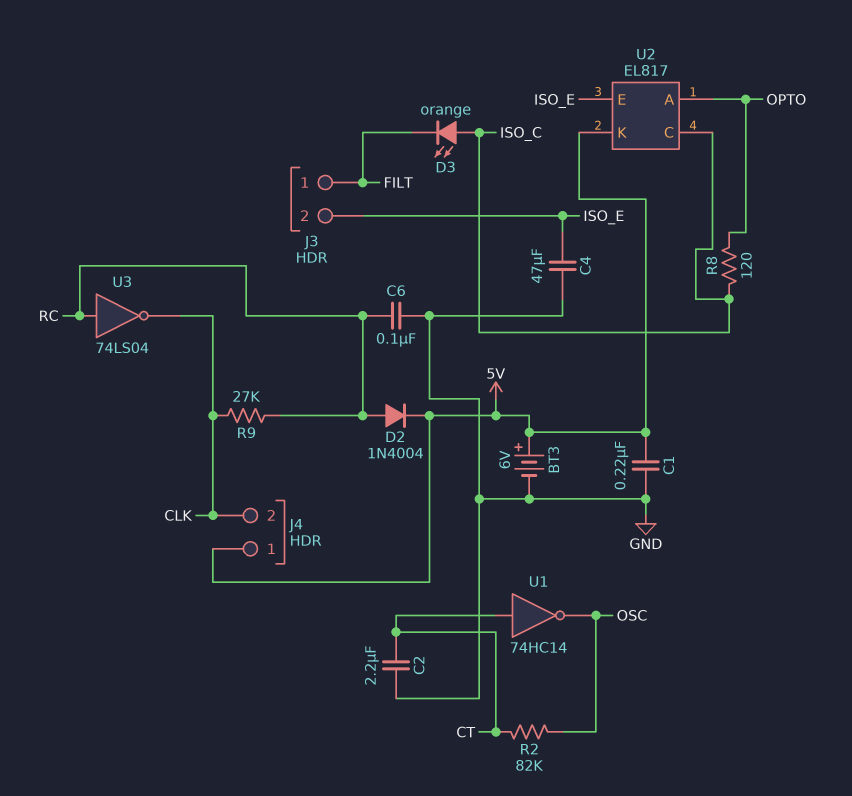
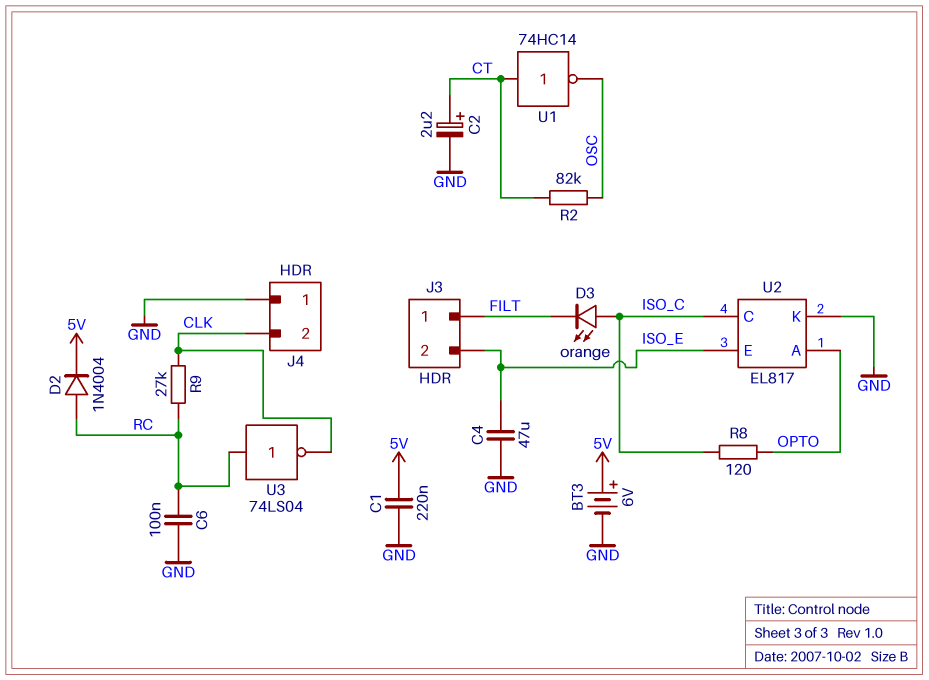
C2: 2.2uF (CT, GND) -> 2.2uF (plus CT, minus GND)
J4 pin 1: 5V -> GND
U2 pin K: 5V -> GND

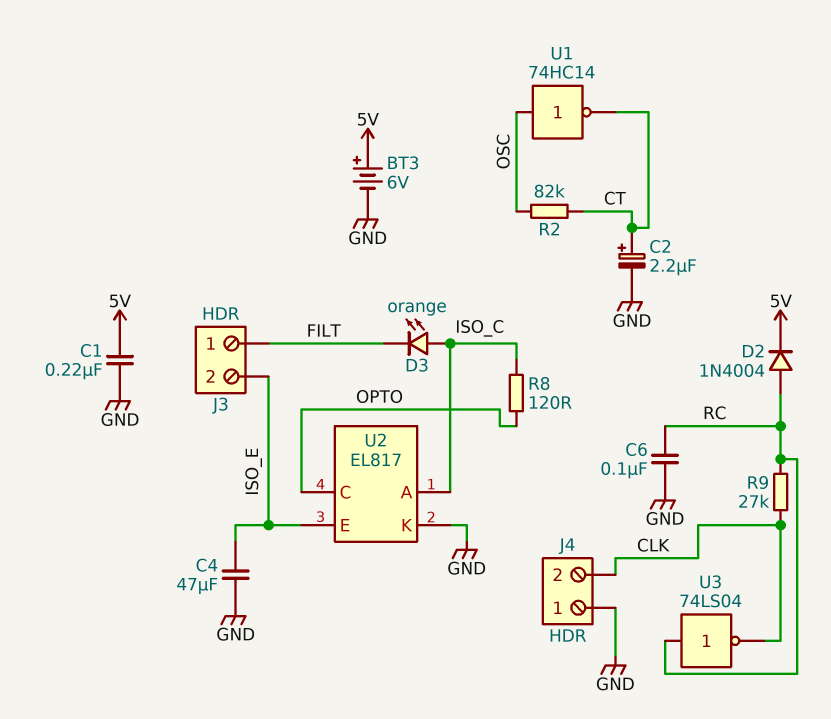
U1: NOT 74HC14 (in CT, out OSC) -> NOT 74HC14 (in OSC, out CT)
U2 pin A: OPTO -> ISO_C
U2 pin C: ISO_C -> OPTO

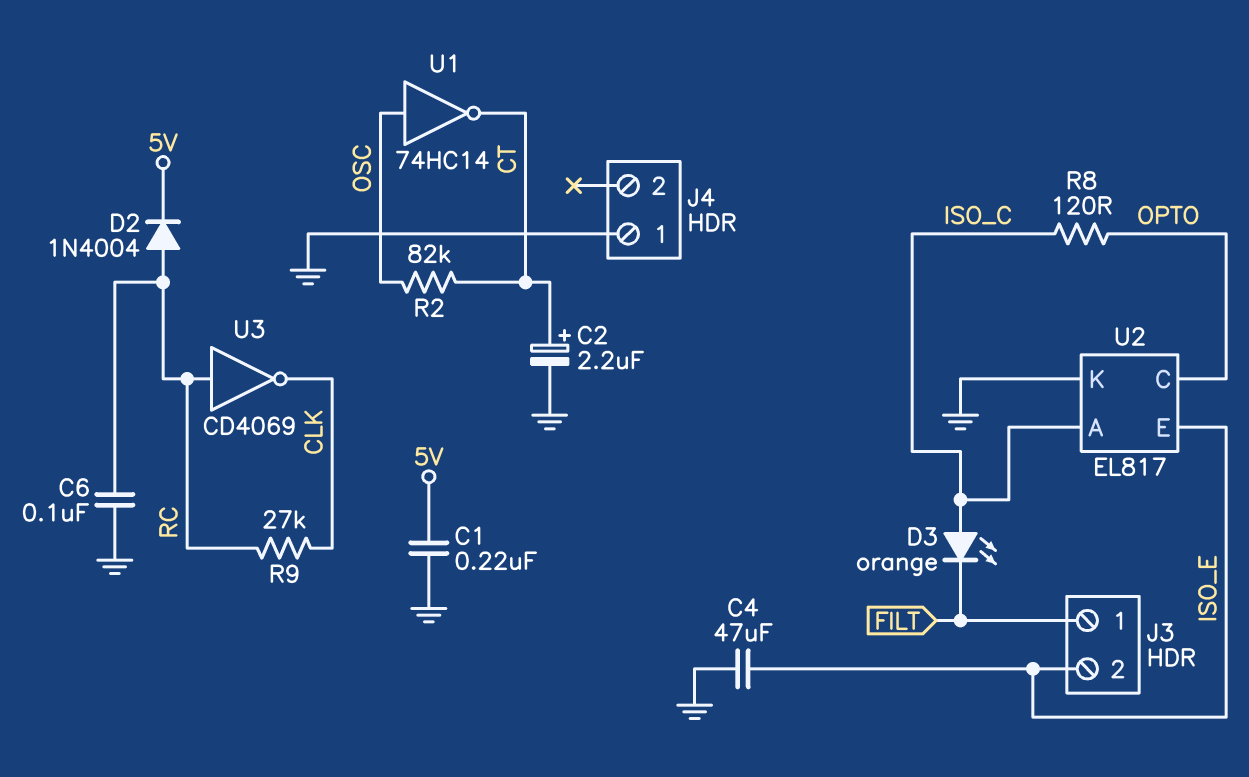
BT3: 6V (plus 5V, minus GND) -> none
J4 pin 2: CLK -> none
U3: NOT 74LS04 (in RC, out CLK) -> NOT CD4069 (in RC, out CLK)

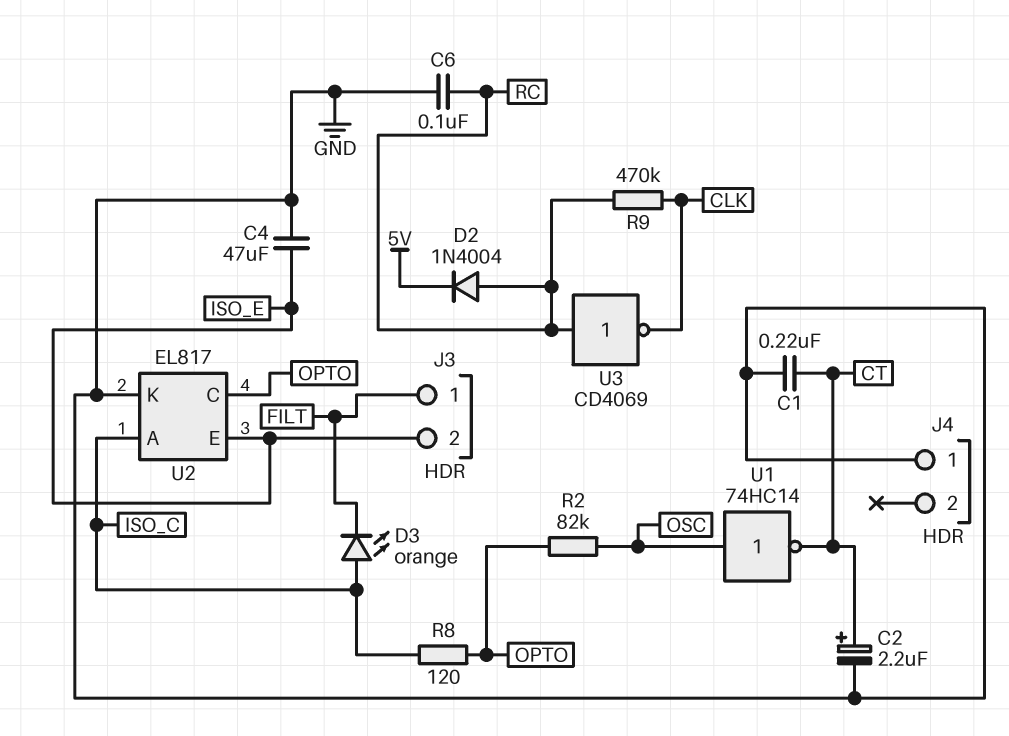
C1: 220nF (5V, GND) -> 220nF (CT, GND)
R2: 82k (CT, OSC) -> 82k (OPTO, OSC)
R9: 27k (CLK, RC) -> 470k (CLK, RC)

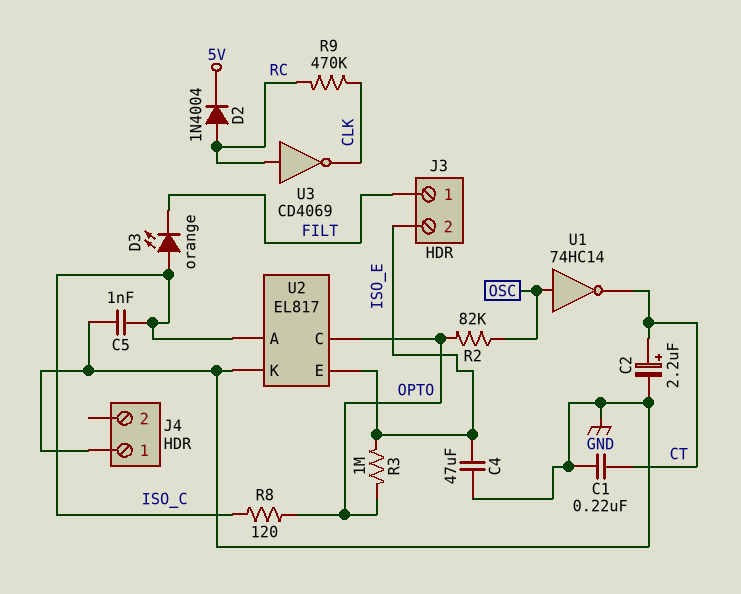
C5: none -> 1nF (GND, ISO_C)
C6: 100nF (GND, RC) -> none
R3: none -> 1M (ISO_E, OPTO)

